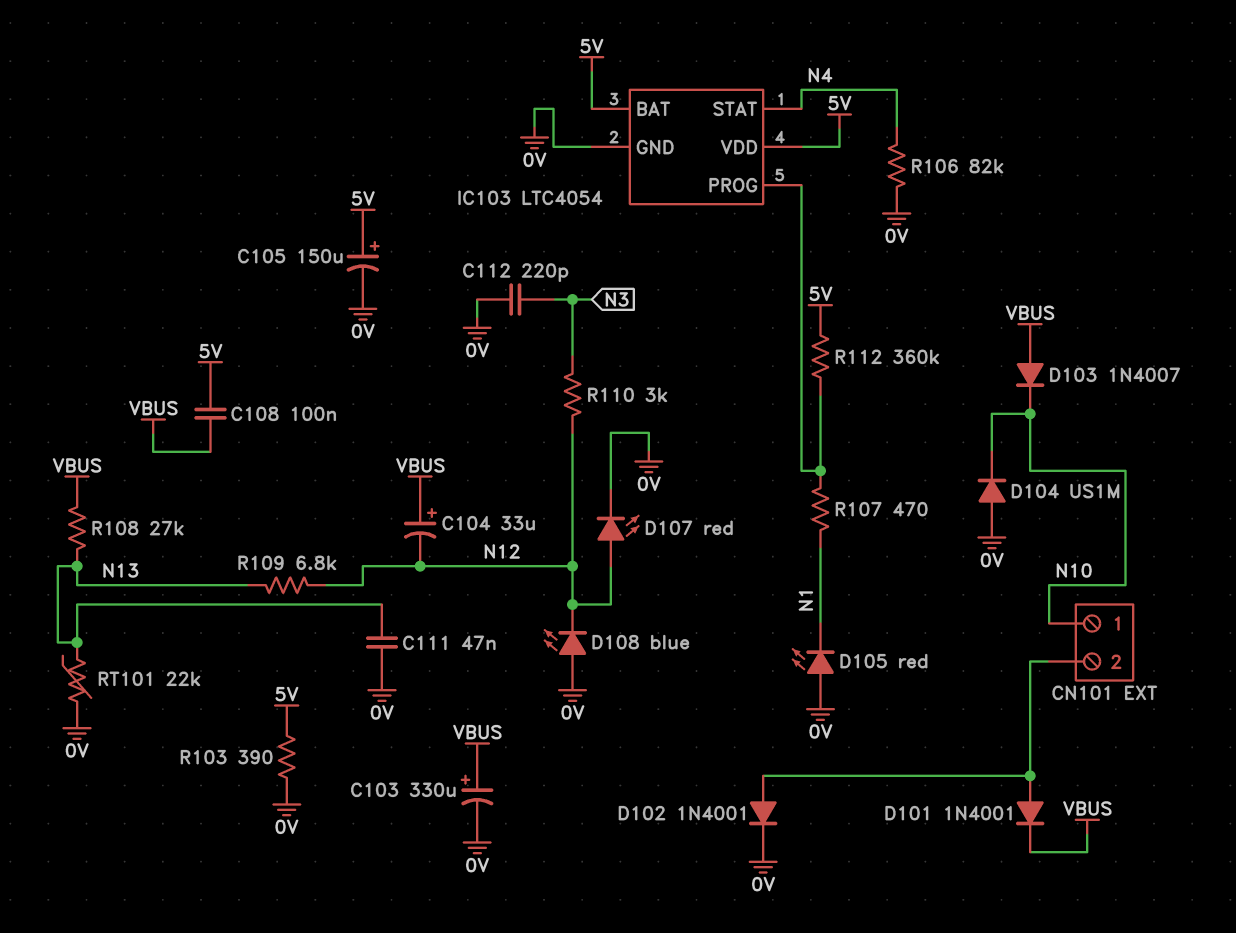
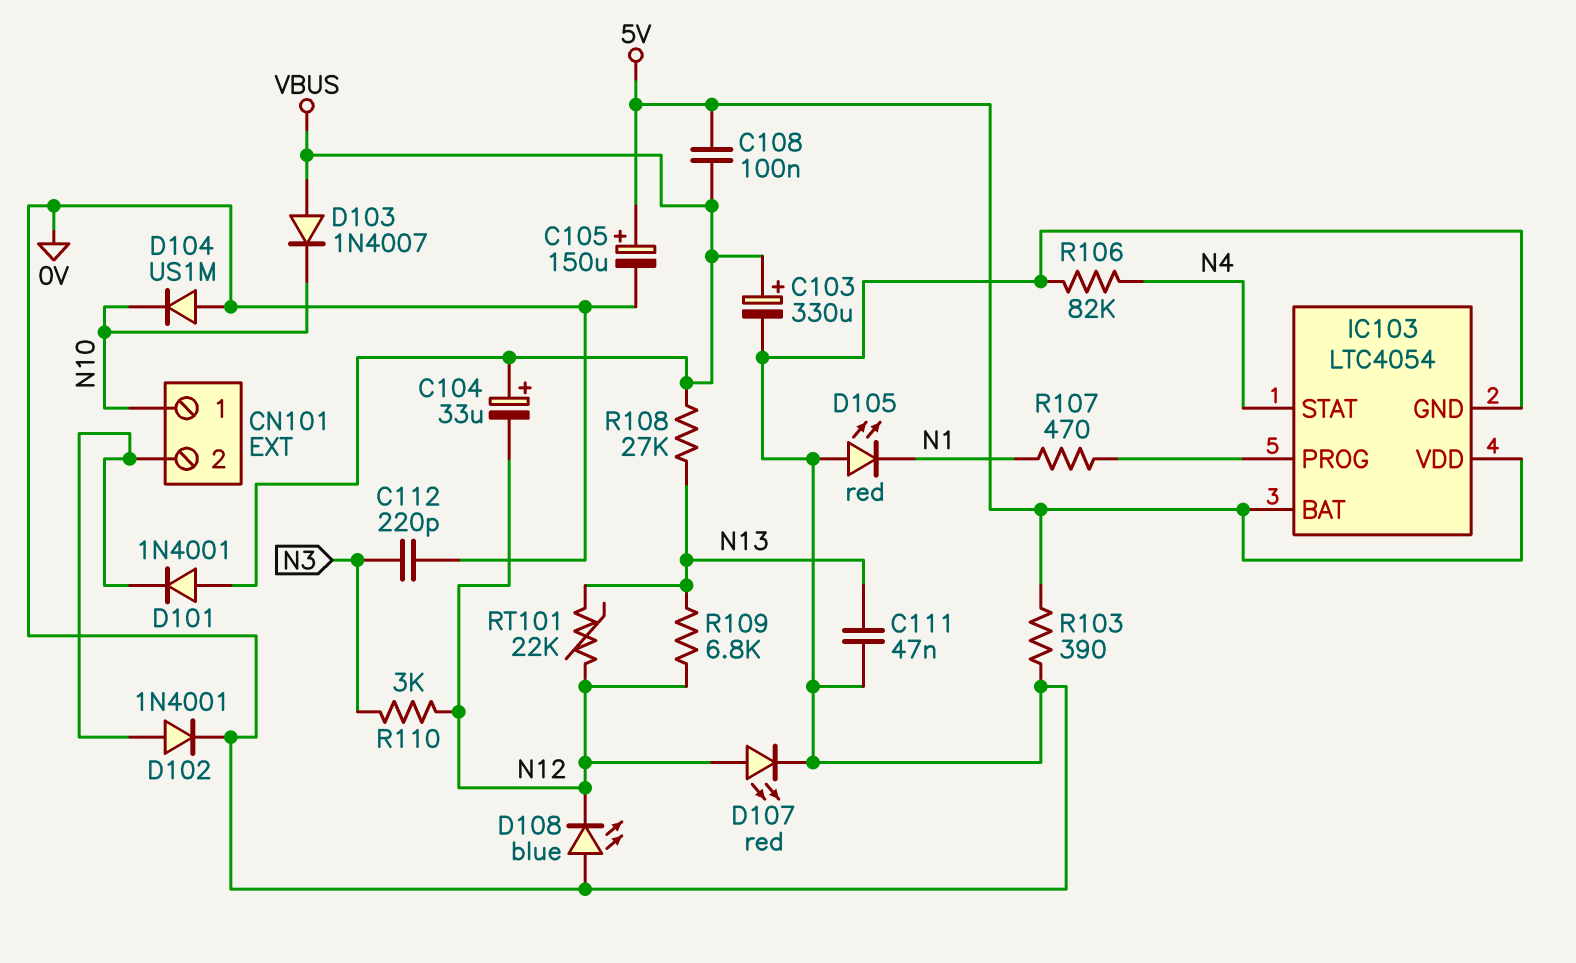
D101: diode 1N4001 (A CN101/2, K VBUS) -> diode 1N4001 (A VBUS, K CN101/2)
R112: 360k (5V, IC103/PROG) -> none
RT101: 22k (0V, N13) -> 22k (N12, N13)

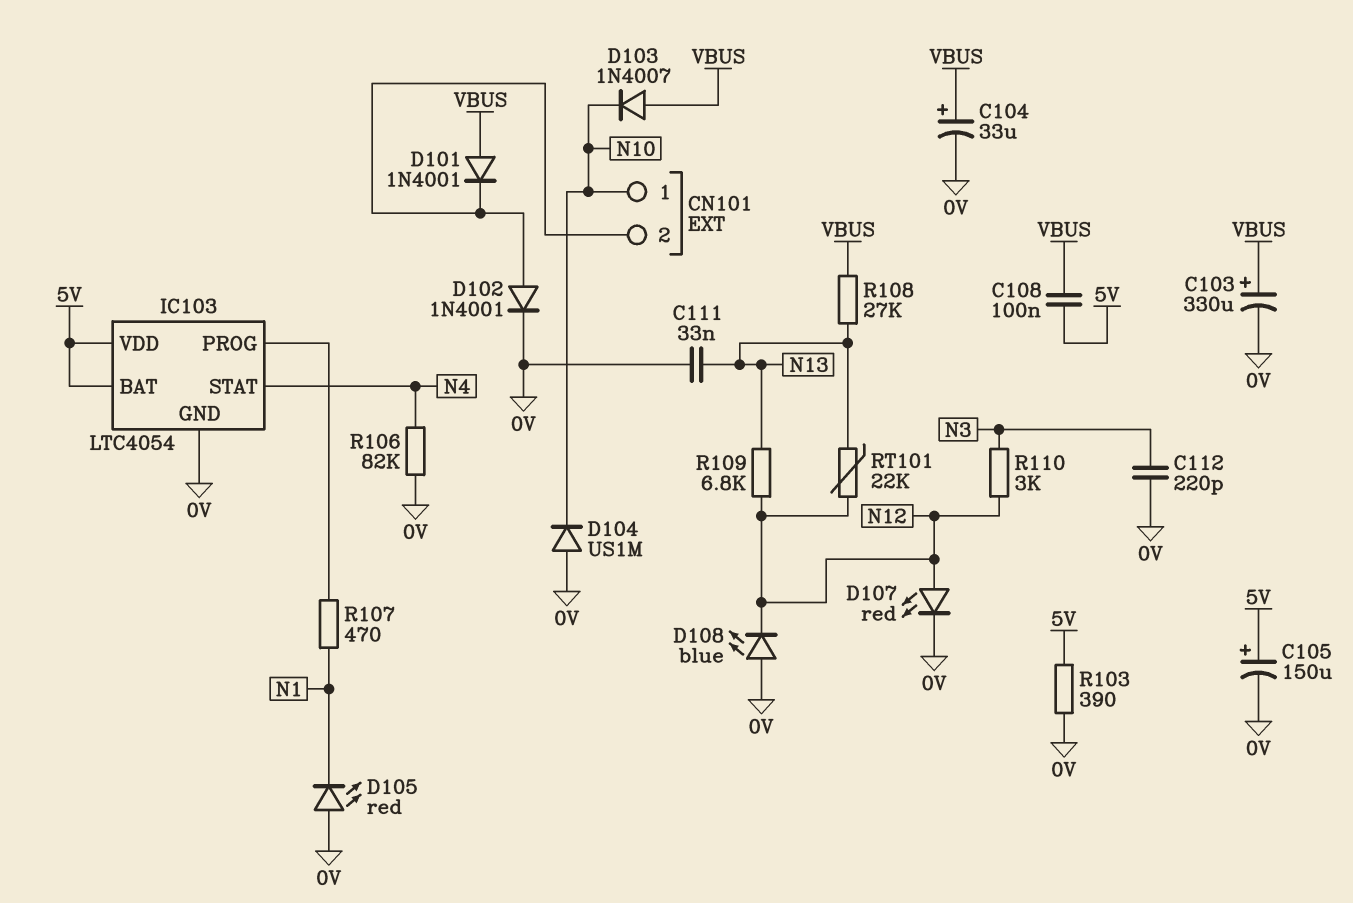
C104: 33uF (plus VBUS, minus N12) -> 33uF (plus VBUS, minus 0V)
C111: 47nF (0V, N13) -> 33nF (0V, N13)

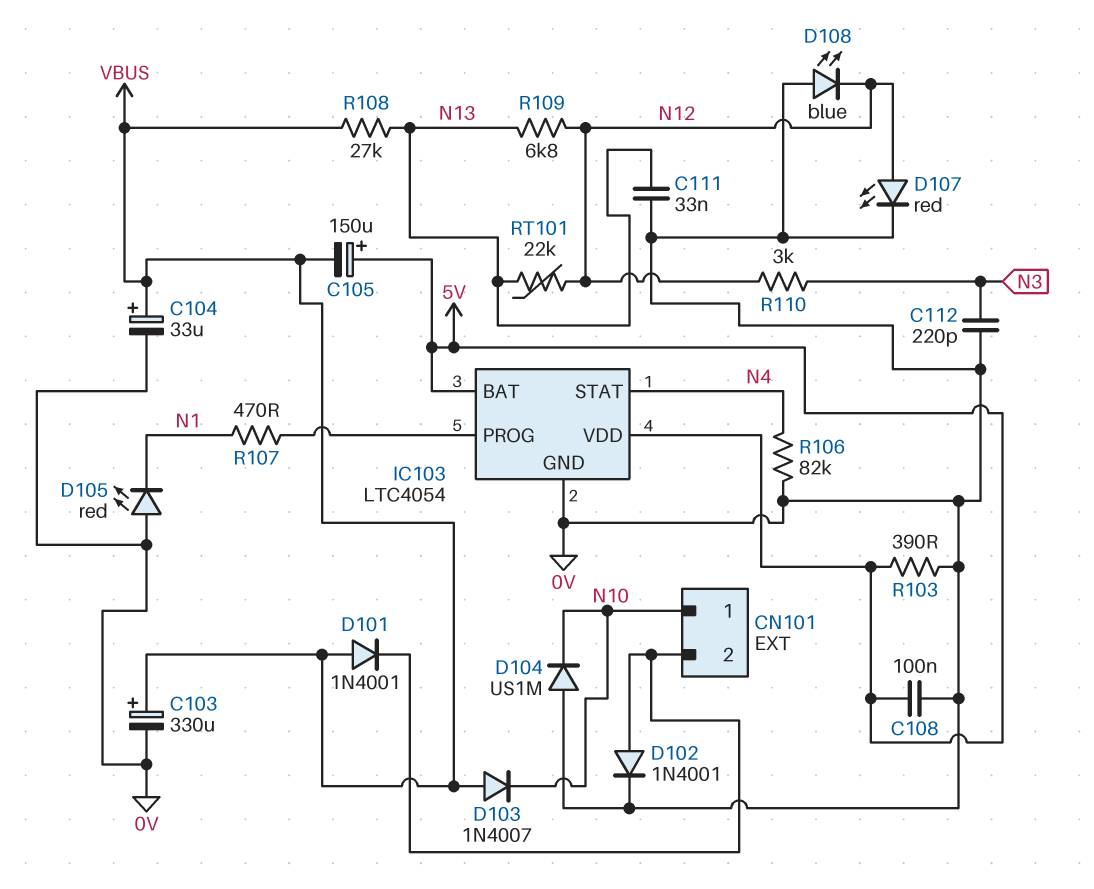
C105: 150uF (plus 5V, minus 0V) -> 150uF (plus 5V, minus VBUS)
C108: 100nF (5V, VBUS) -> 100nF (0V, 5V)

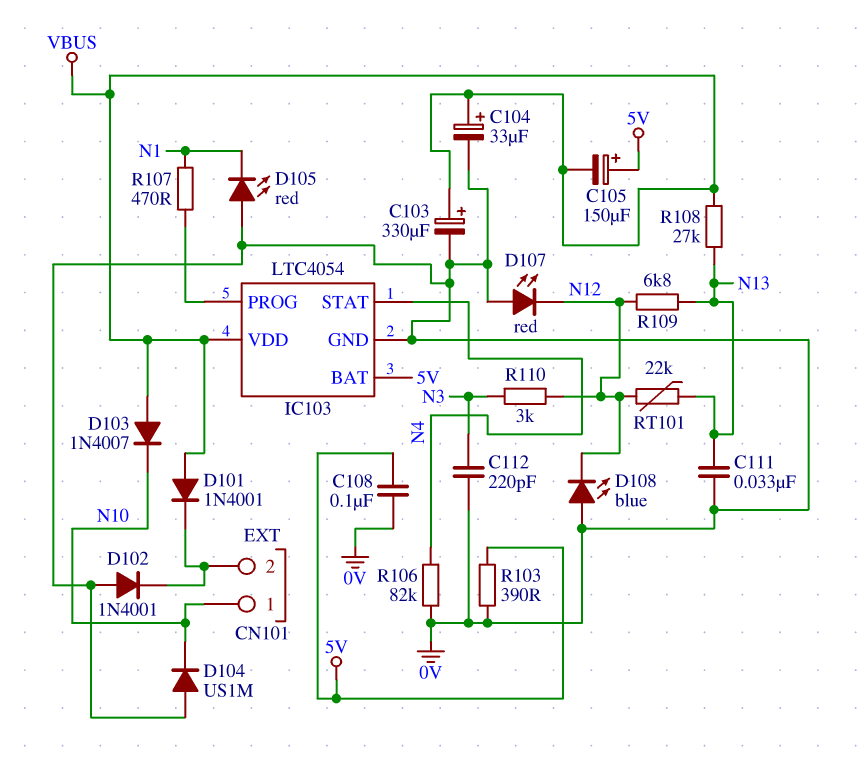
D102: diode 1N4001 (A CN101/2, K 0V) -> diode 1N4001 (A 0V, K CN101/2)
D107: LED red (A N12, K 0V) -> LED red (A 0V, K N12)
IC103 pin VDD: 5V -> VBUS

